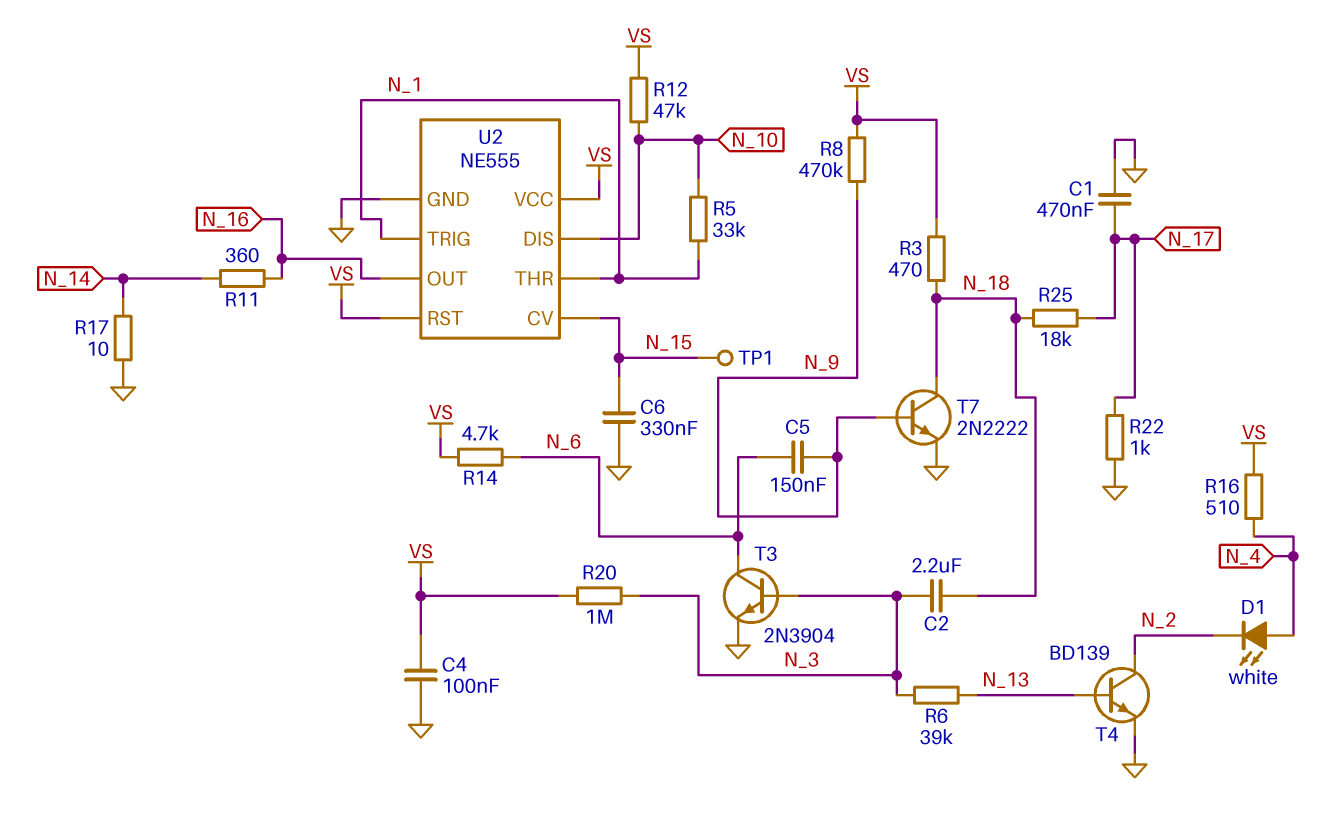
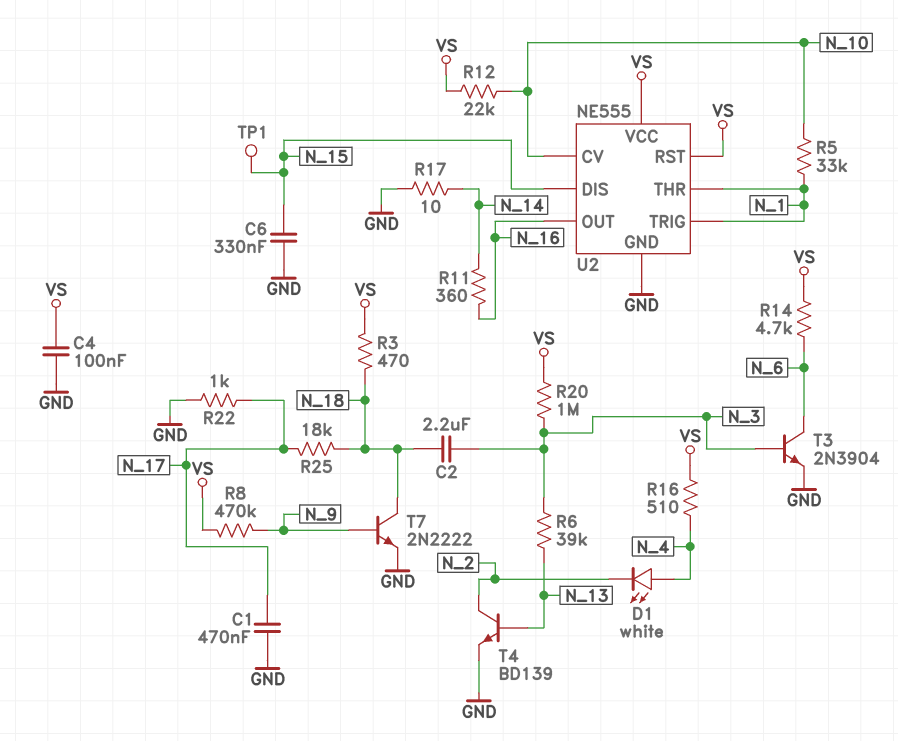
C5: 150nF (N_6, N_9) -> none
R12: 47k (N_10, VS) -> 22k (N_10, VS)
U2 pin CV: N_15 -> N_10
U2 pin DIS: N_10 -> N_15

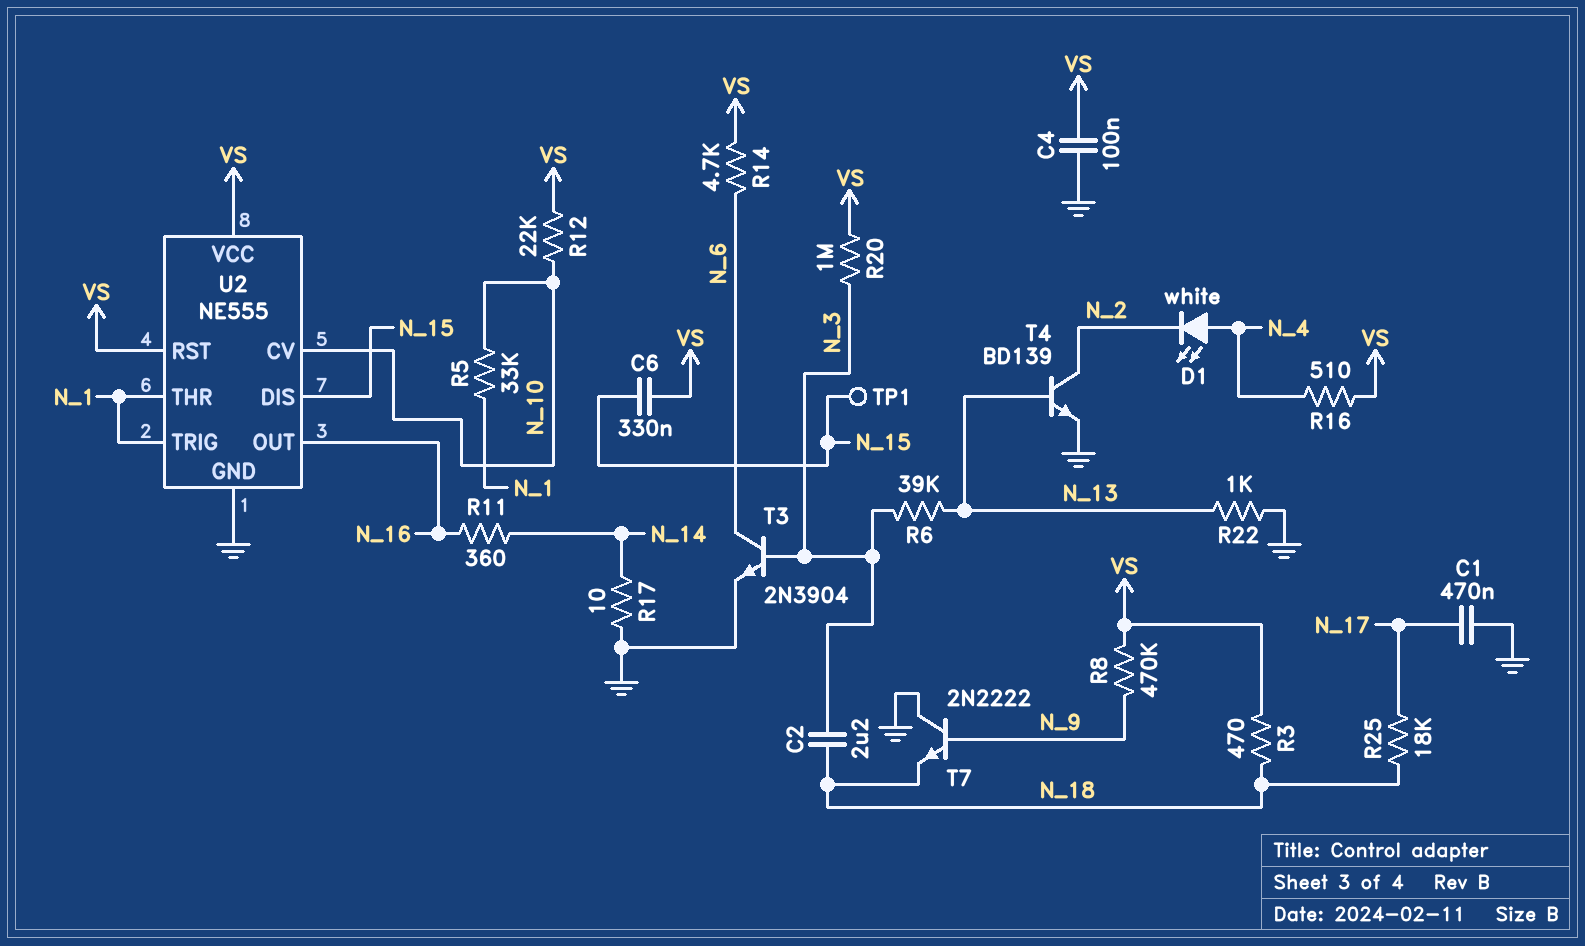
C6: 330nF (GND, N_15) -> 330nF (N_15, VS)
R22: 1k (GND, N_17) -> 1k (GND, N_13)
T7: NPN 2N2222 (B N_9, C N_18, E GND) -> NPN 2N2222 (B N_9, C GND, E N_18)

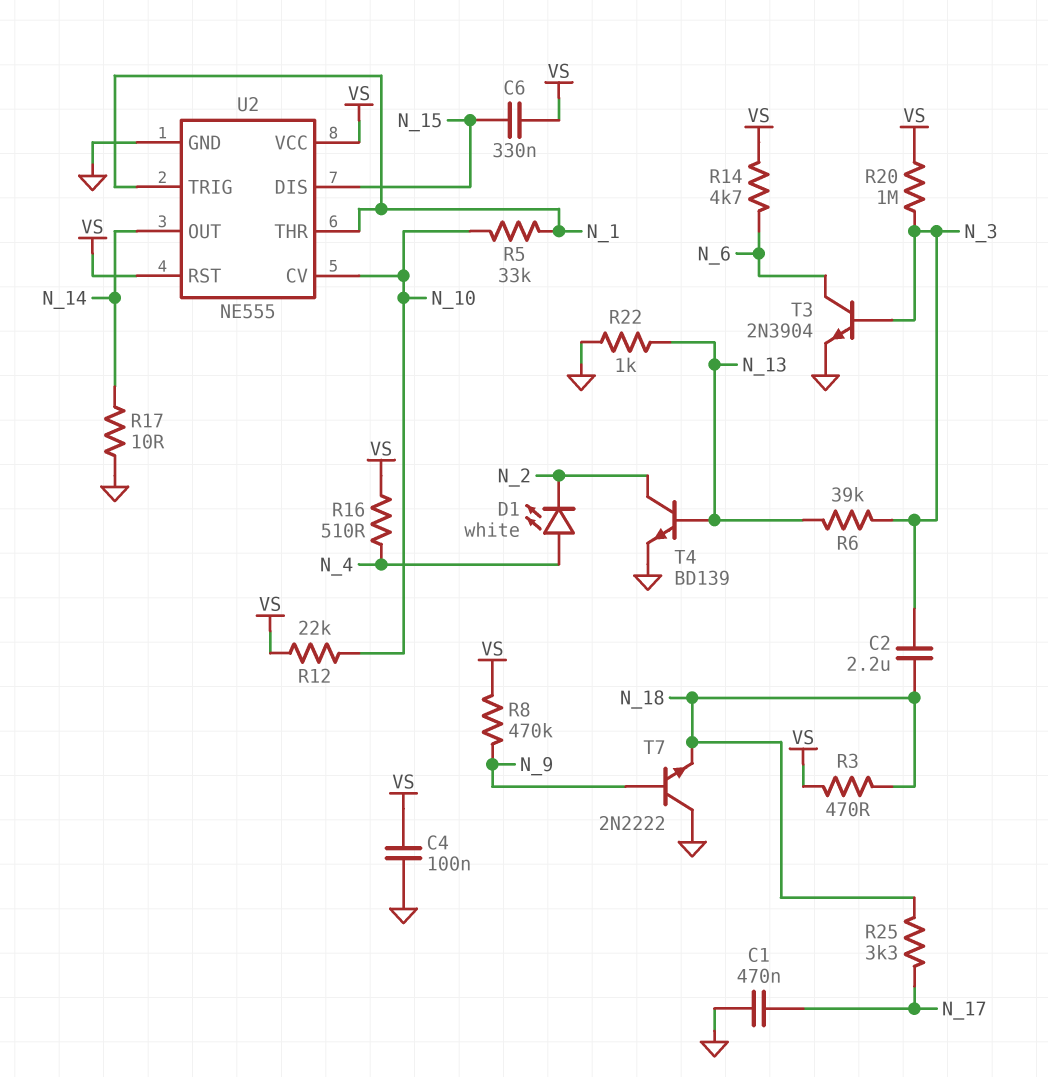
R11: 360 (N_14, N_16) -> none
R25: 18k (N_17, N_18) -> 3.3k (N_17, N_18)
TP1: test point (N_15) -> none
U2 pin OUT: N_16 -> N_14

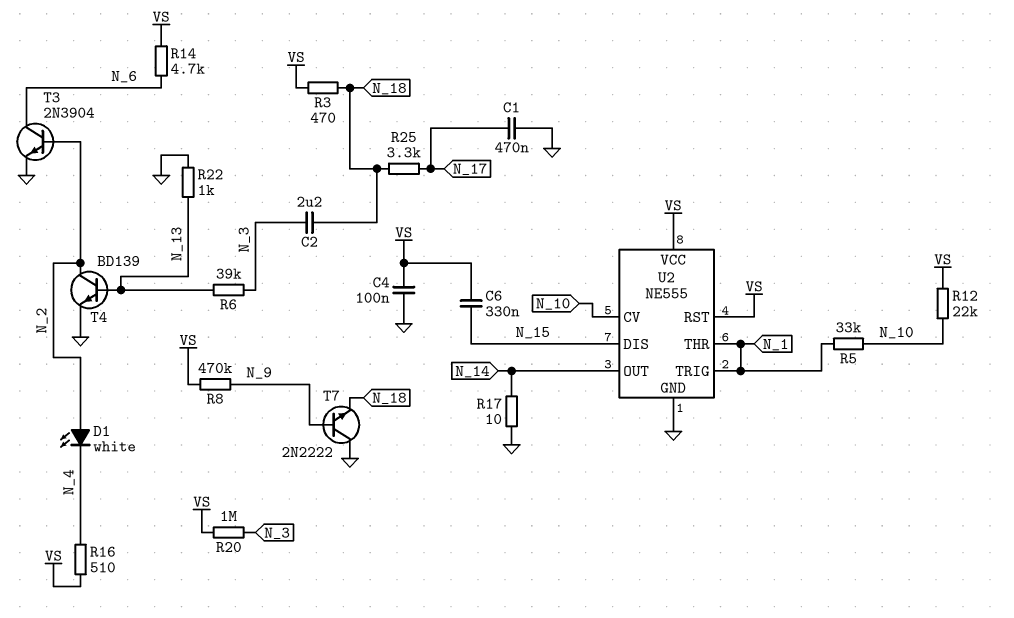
D1: LED white (A N_4, K N_2) -> LED white (A N_2, K N_4)
T3: NPN 2N3904 (B N_3, C N_6, E GND) -> NPN 2N3904 (B N_2, C N_6, E GND)

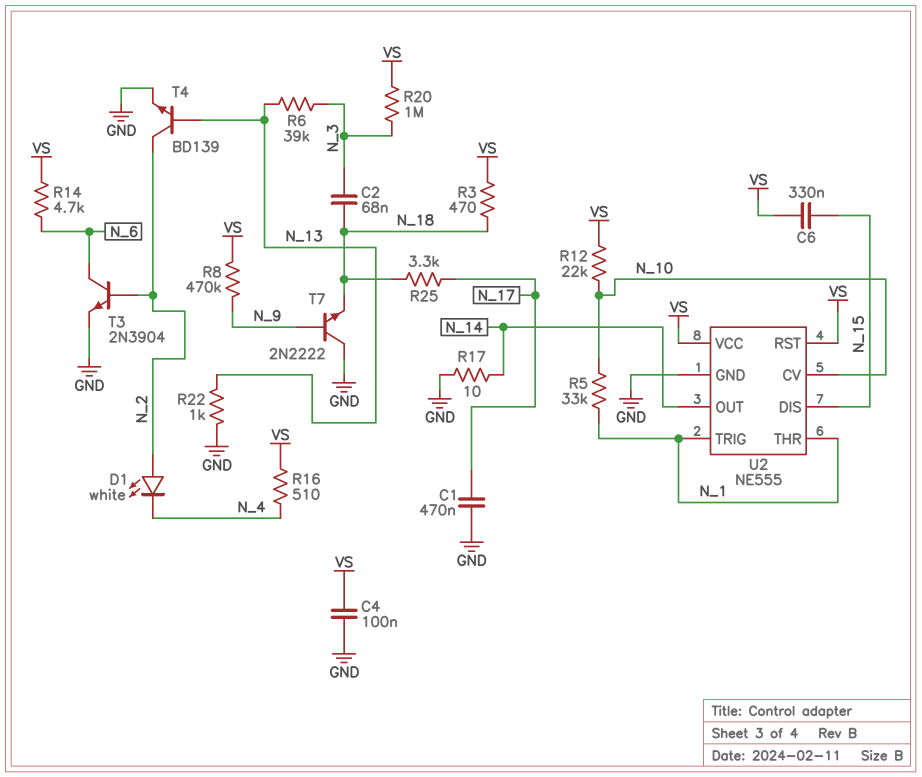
C2: 2.2uF (N_3, N_18) -> 68nF (N_3, N_18)

